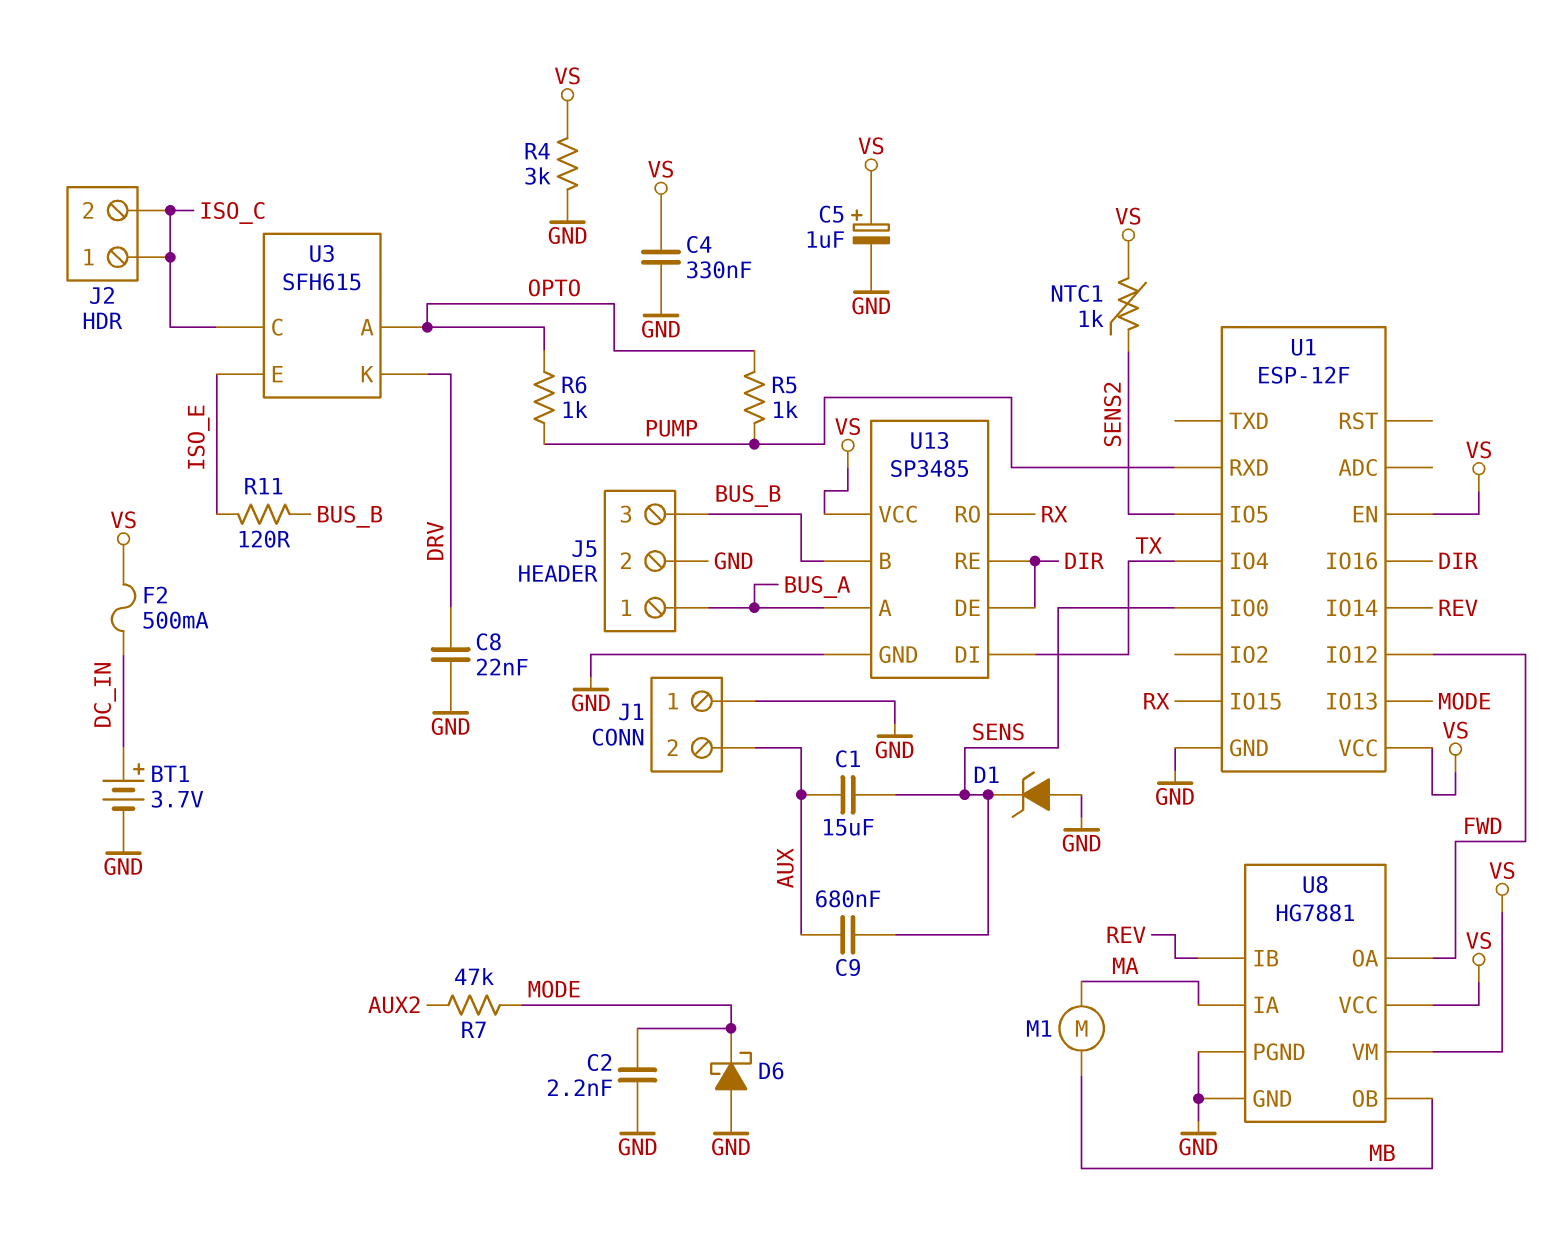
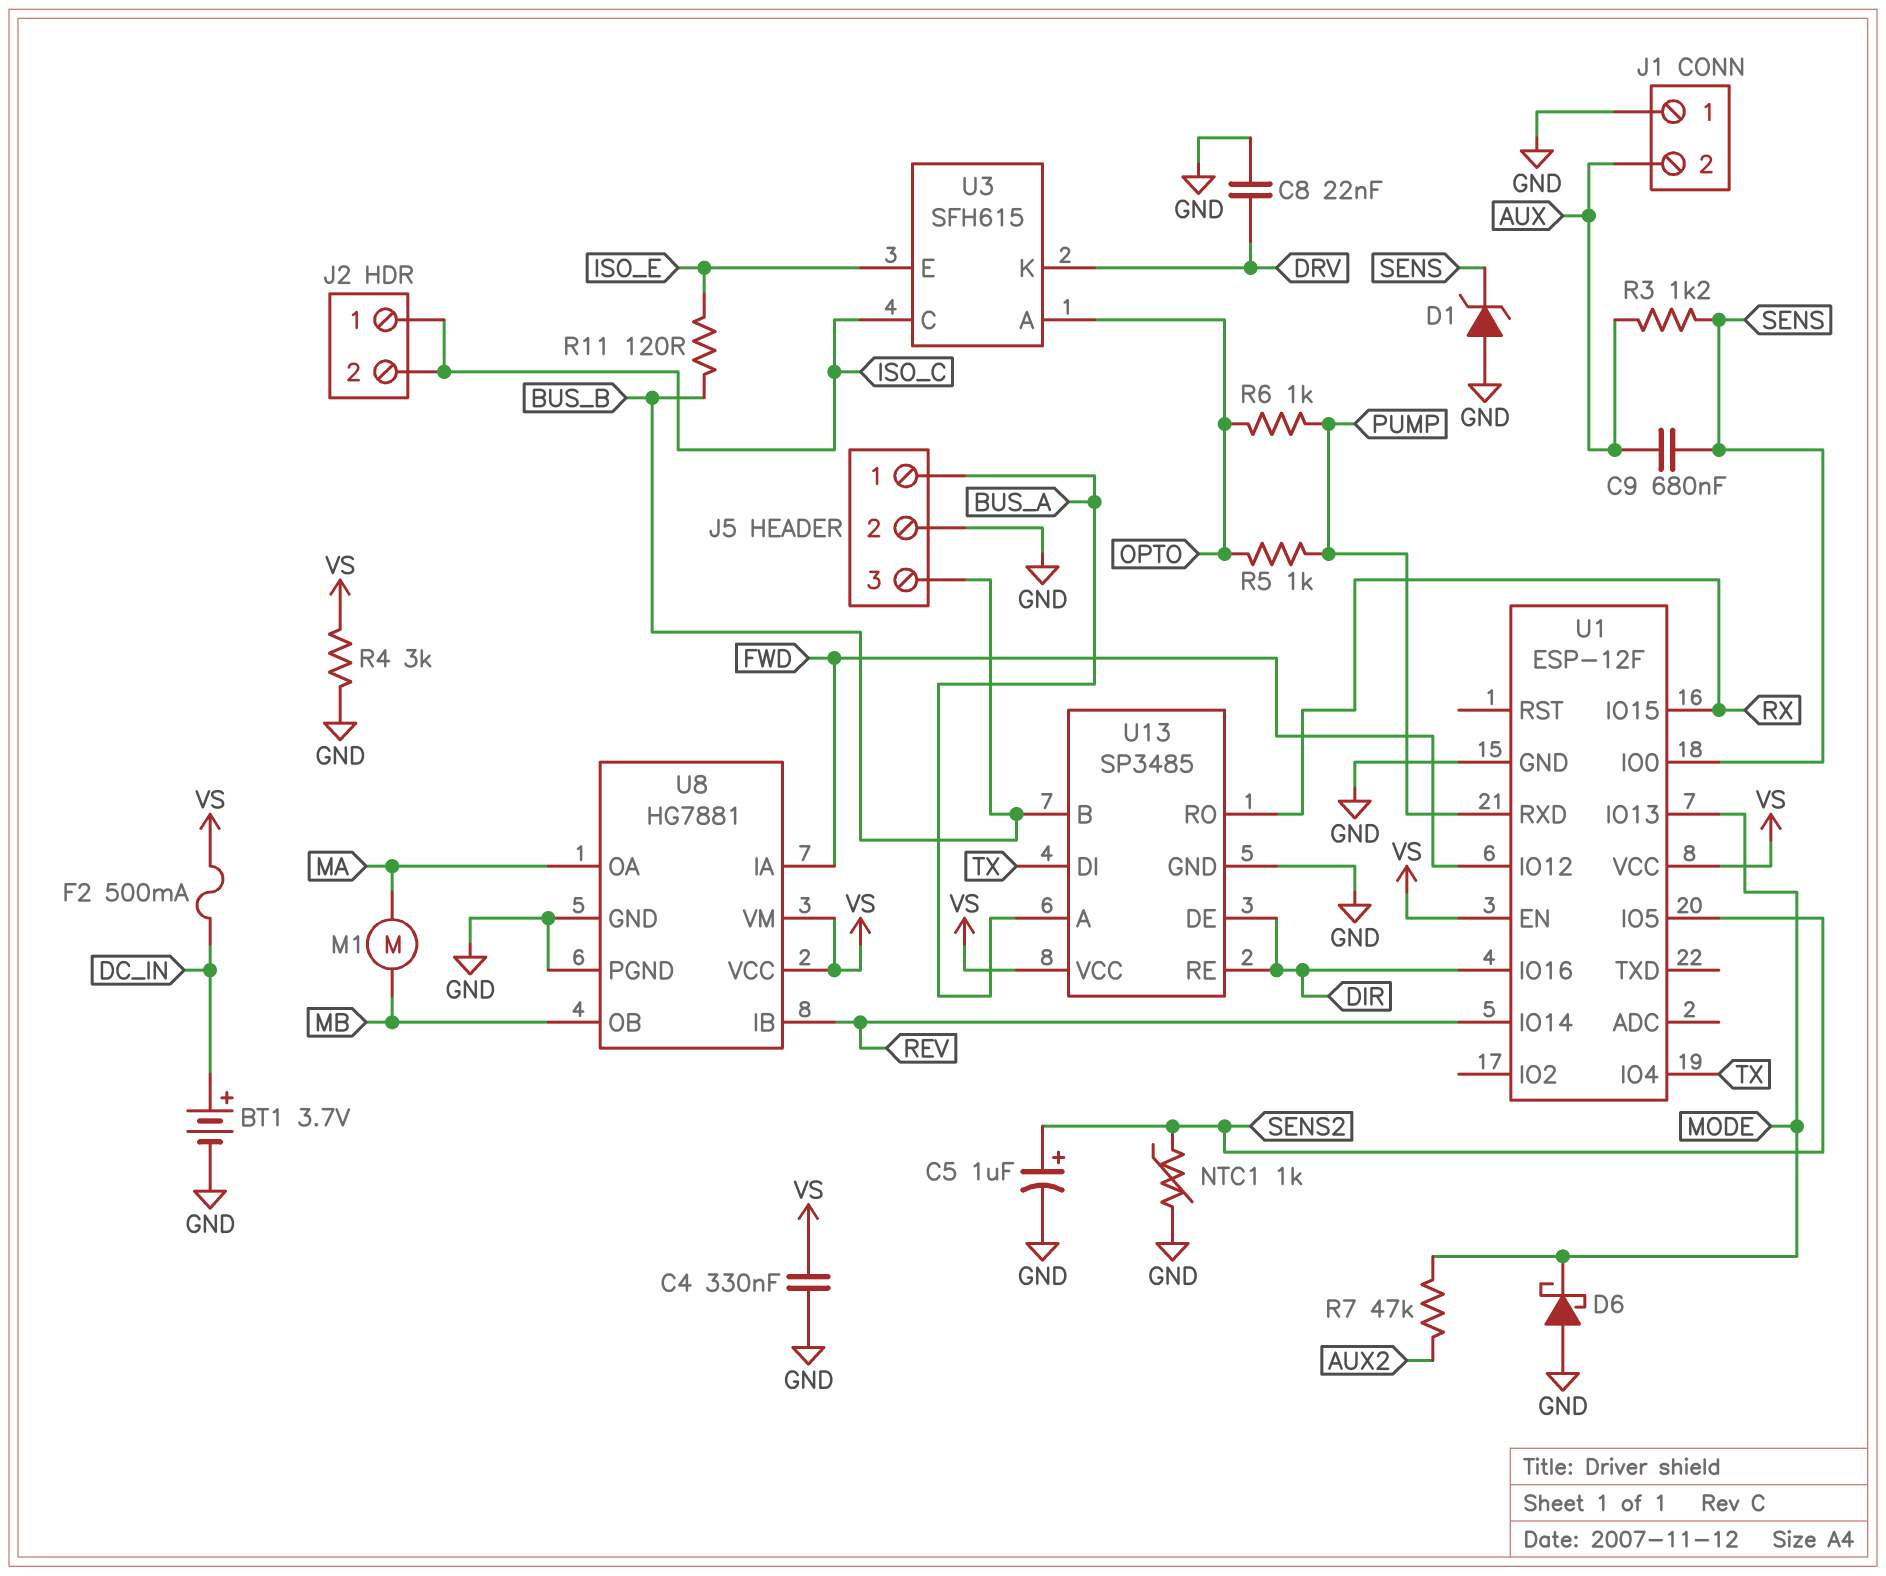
C1: 15uF (AUX, SENS) -> none
C2: 2.2nF (GND, MODE) -> none
C5: 1uF (plus VS, minus GND) -> 1uF (plus SENS2, minus GND)
NTC1: 1k (SENS2, VS) -> 1k (GND, SENS2)
R3: none -> 1.2k (AUX, SENS)
U8 pin IA: MA -> FWD
U8 pin OA: FWD -> MA

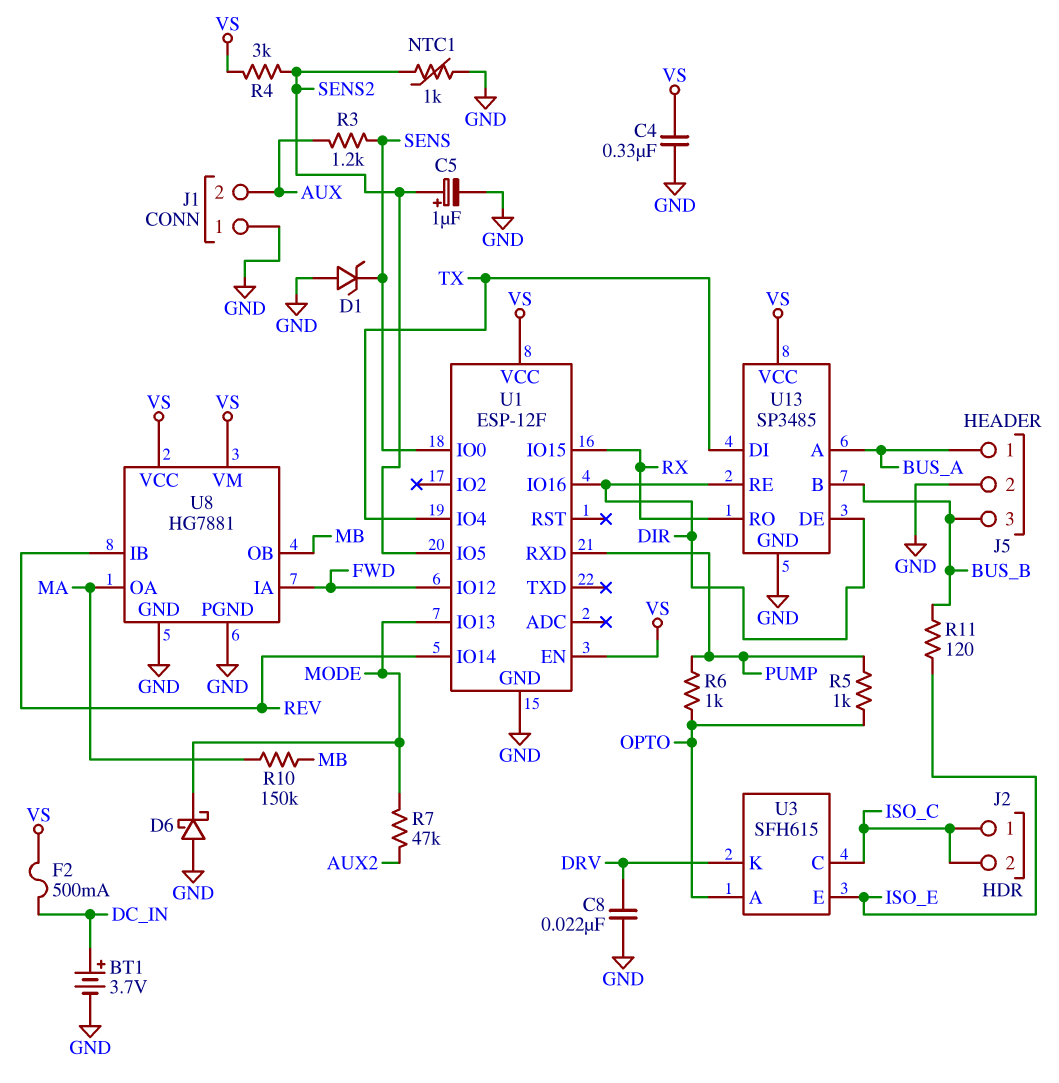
C9: 680nF (AUX, SENS) -> none
M1: motor (MA, MB) -> none
R4: 3k (GND, VS) -> 3k (SENS2, VS)
R10: none -> 150k (MA, MB)

